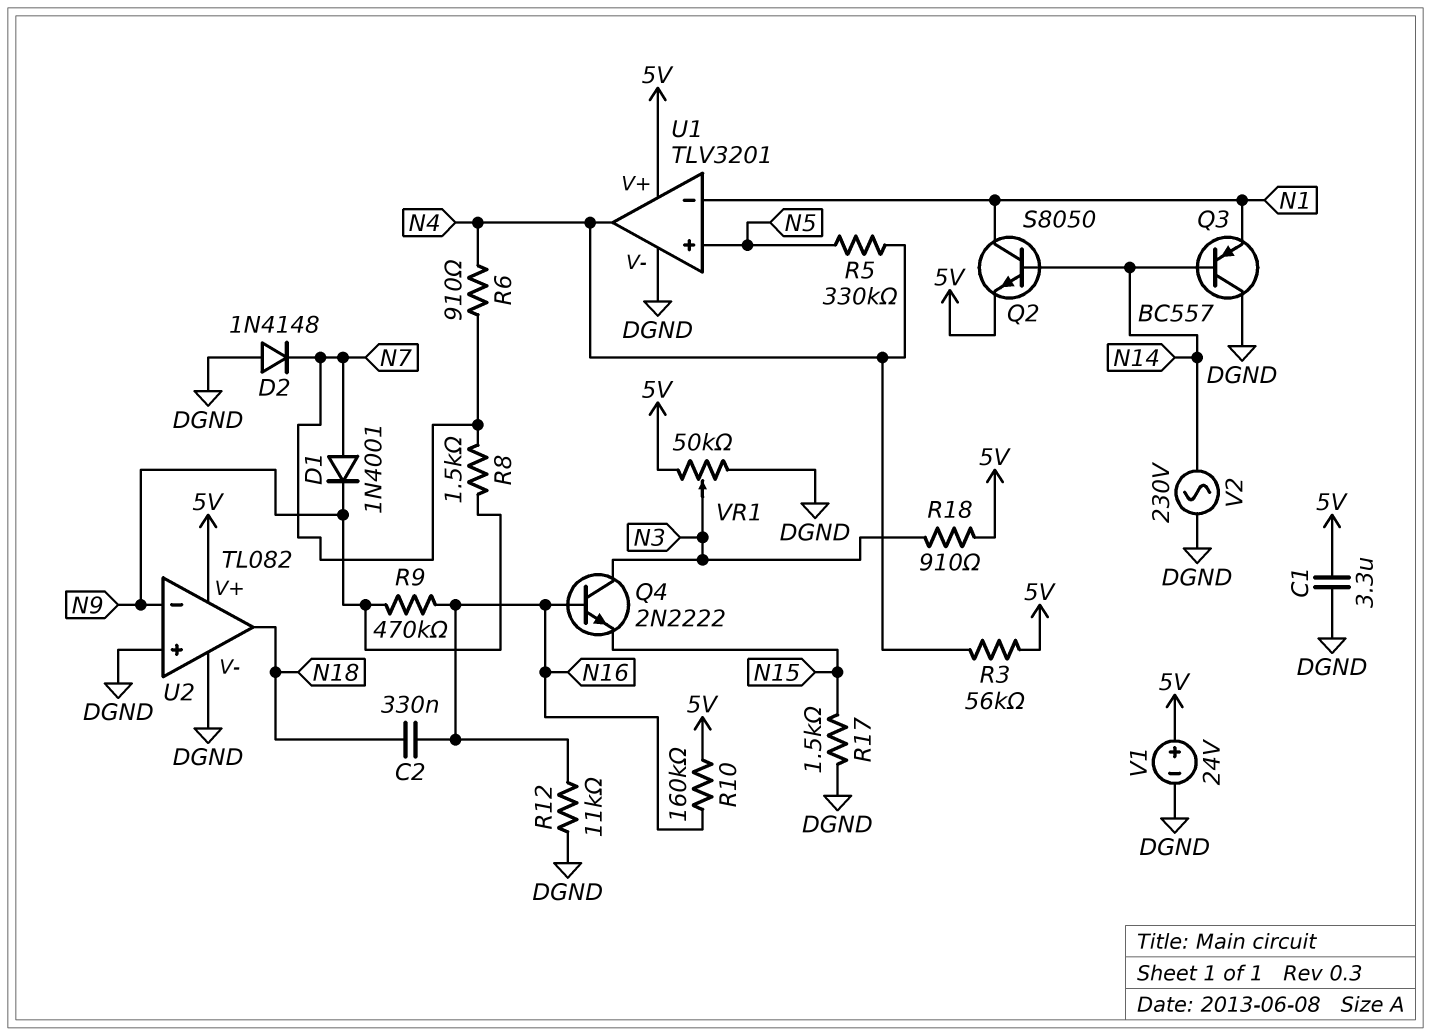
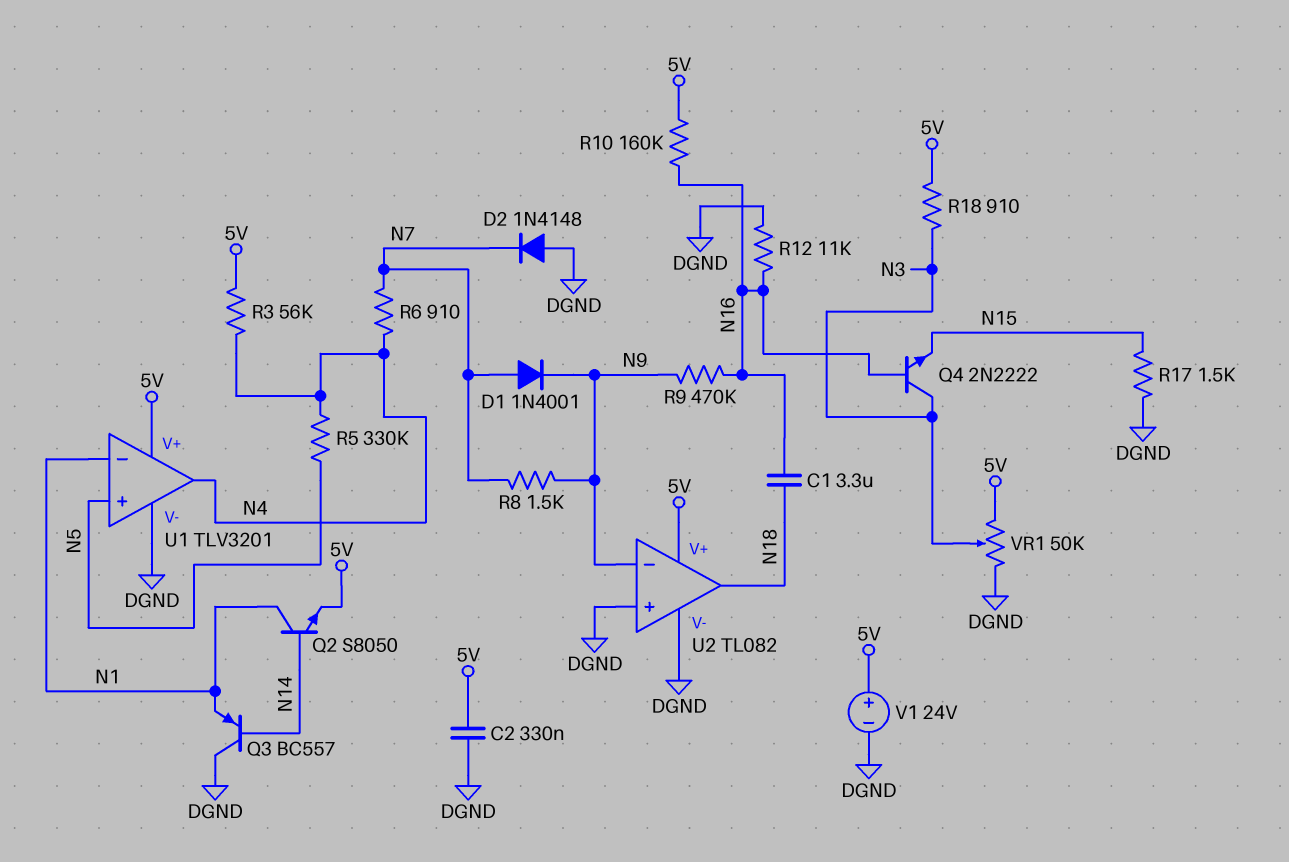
C1: 3.3uF (5V, DGND) -> 3.3uF (N16, N18)
C2: 330nF (N16, N18) -> 330nF (5V, DGND)
V2: AC 230V (DGND, N14) -> none

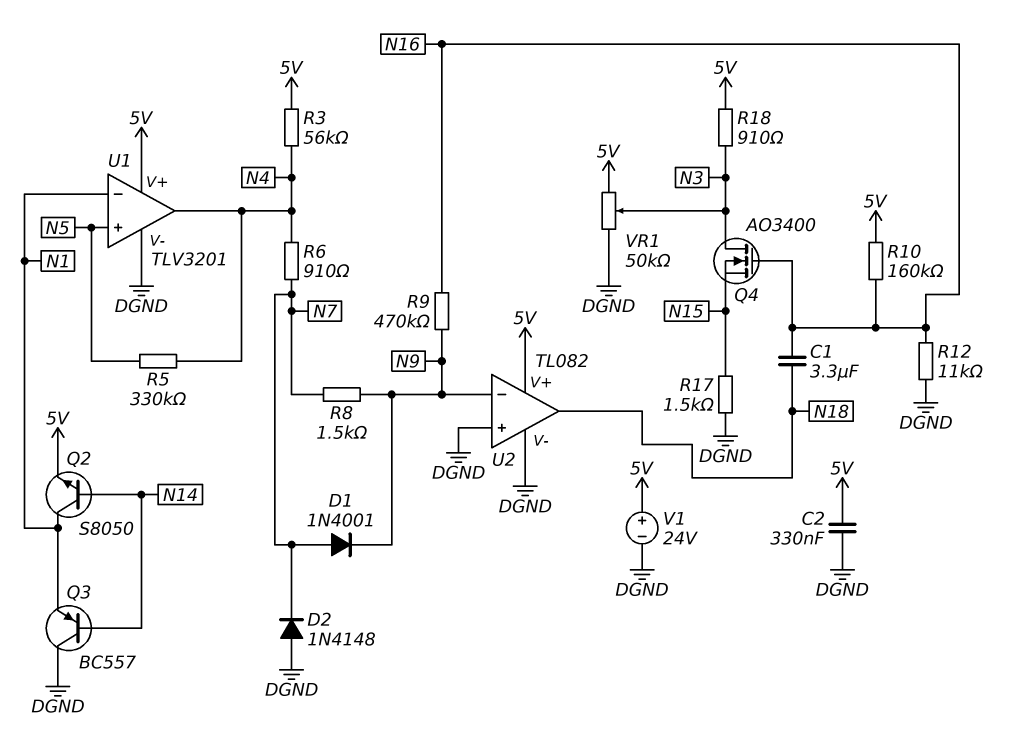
Q4: NPN 2N2222 (B N16, C N3, E N15) -> NMOS AO3400 (G N16, D N3, S N15)

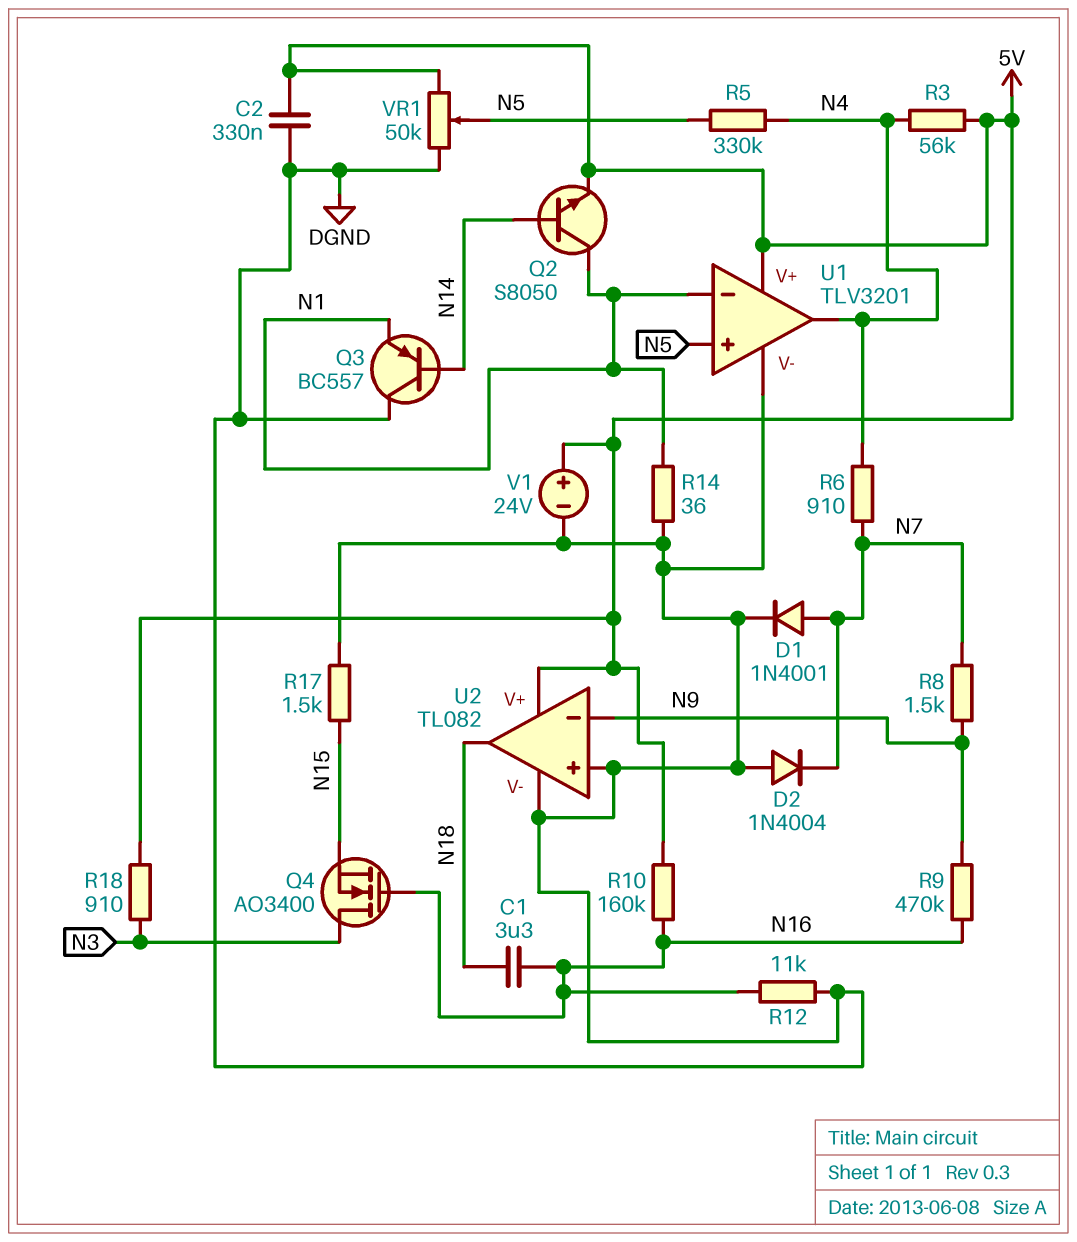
D1: diode 1N4001 (A N7, K N9) -> diode 1N4001 (A N7, K DGND)
D2: diode 1N4148 (A DGND, K N7) -> diode 1N4004 (A DGND, K N7)
R14: none -> 36 (DGND, N1)
VR1: 50k (5V, DGND, wiper N3) -> 50k (5V, DGND, wiper N5)

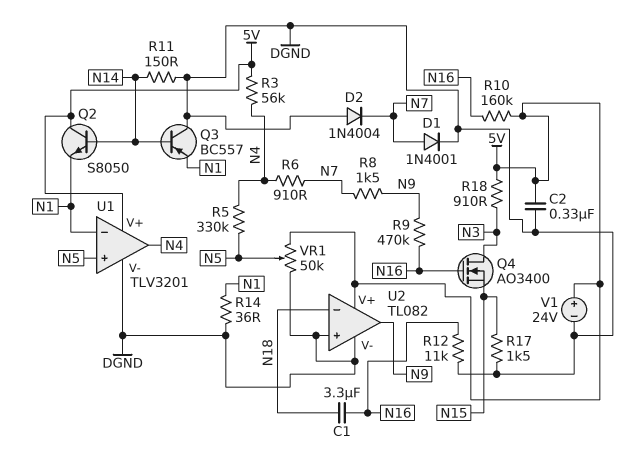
Q2: NPN S8050 (B N14, C N1, E 5V) -> NPN S8050 (B N14, C 5V, E N1)
R11: none -> 150 (DGND, N14)
U2 pin in-: N9 -> N18
U2 pin out: N18 -> N9

